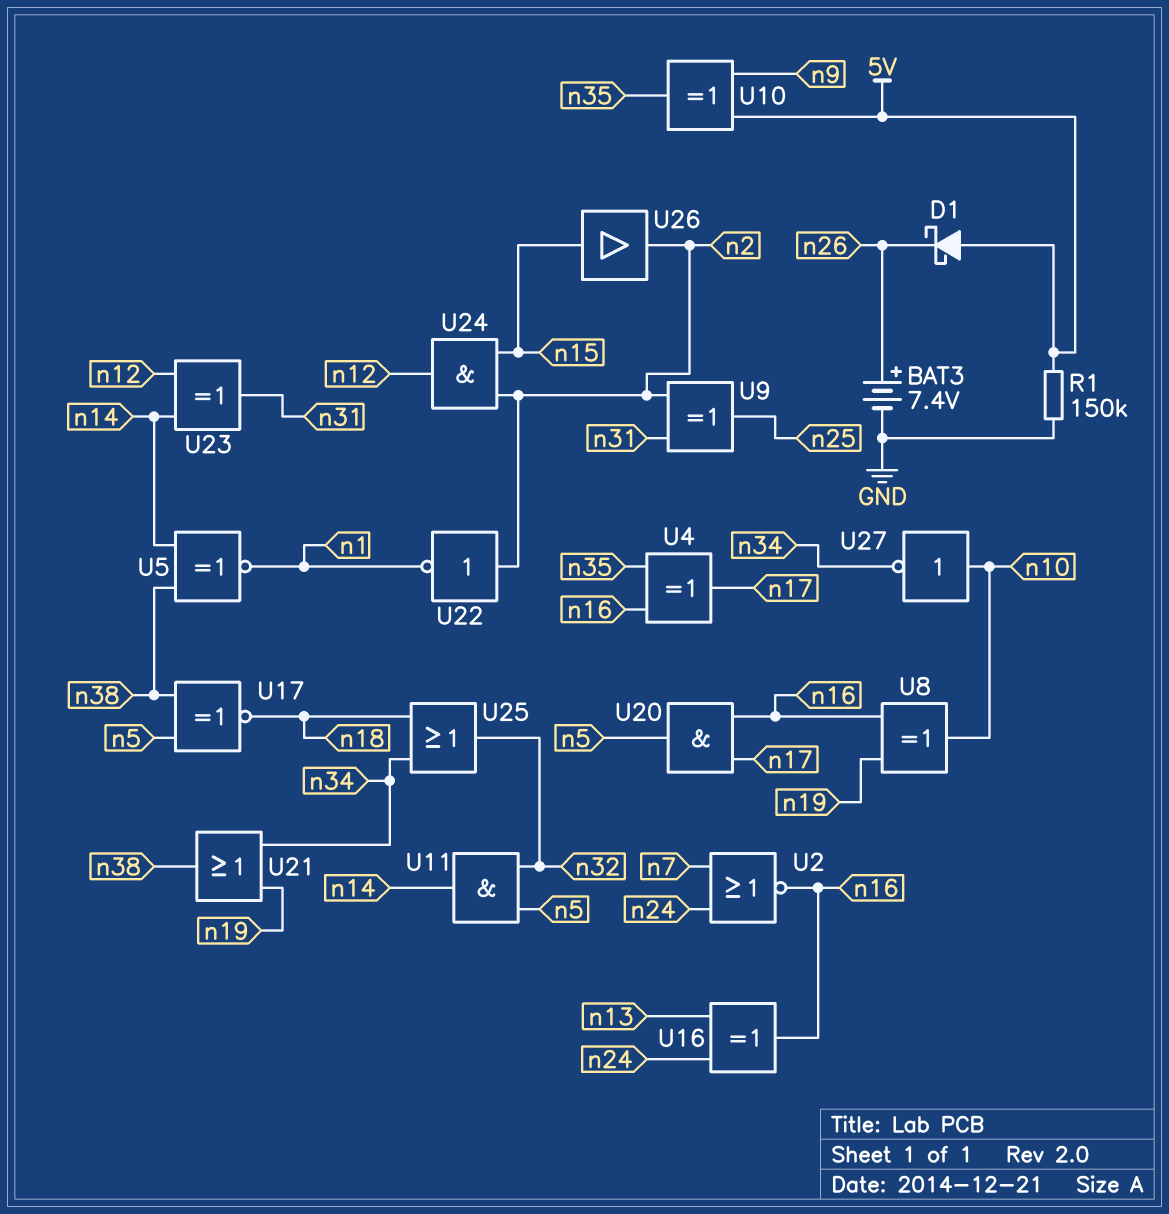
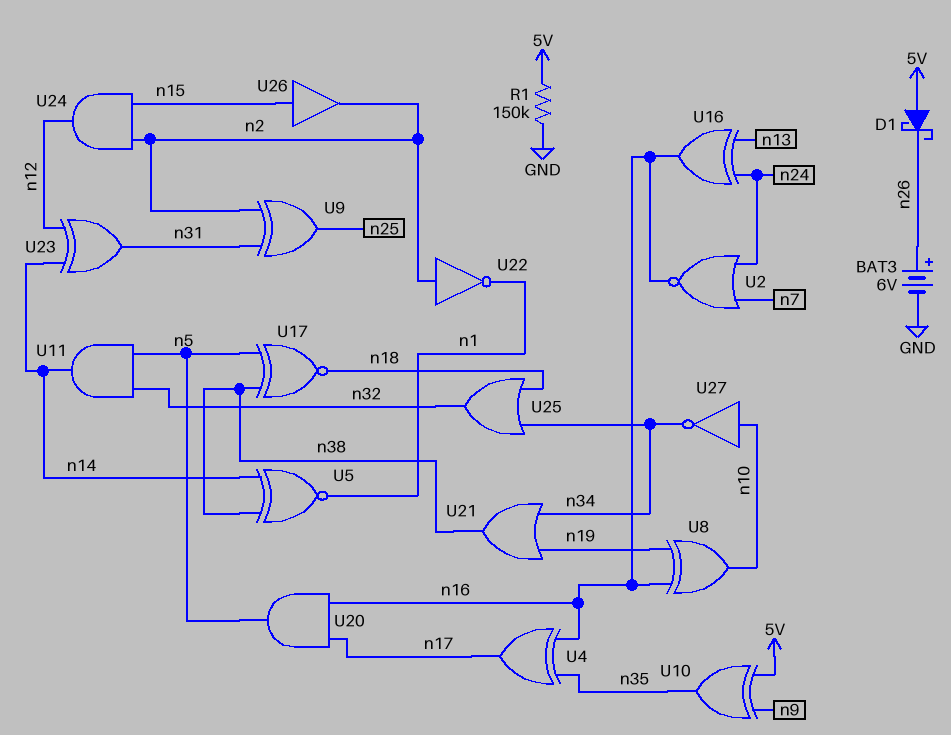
BAT3: 7.4V (plus n26, minus GND) -> 6V (plus n26, minus GND)

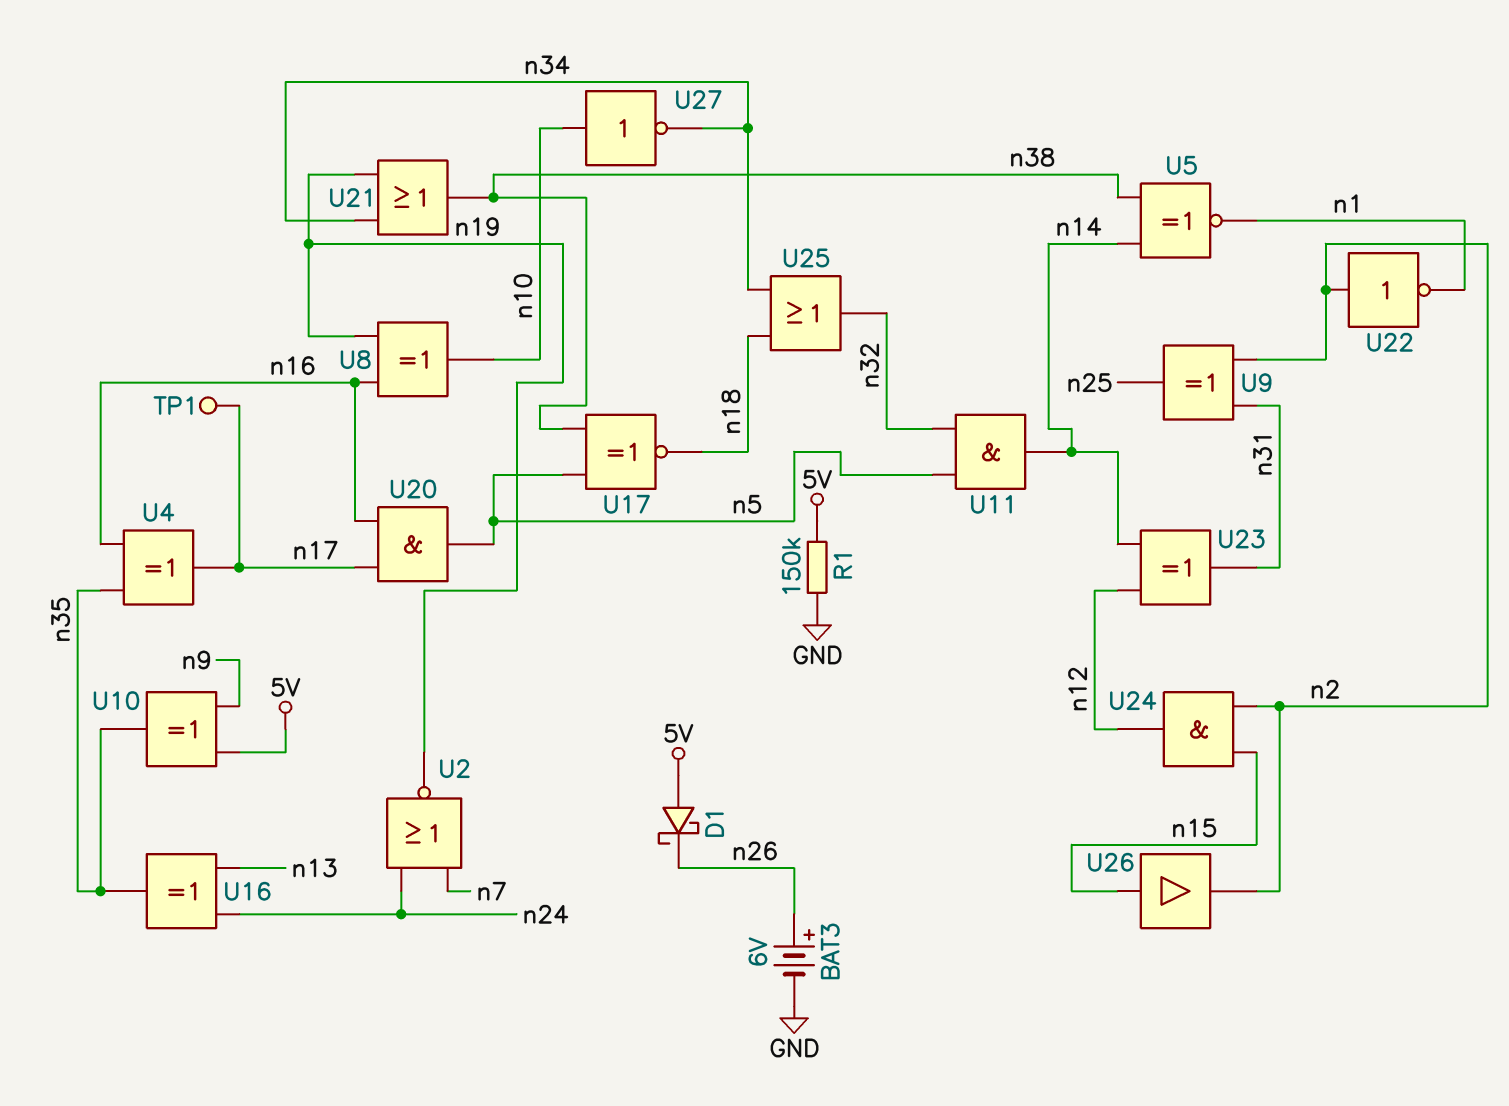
TP1: none -> test point (n17)
U2: NOR (in n7, in n24, out n16) -> NOR (in n7, in n24, out n19)
U16: XOR (in n13, in n24, out n16) -> XOR (in n13, in n24, out n35)

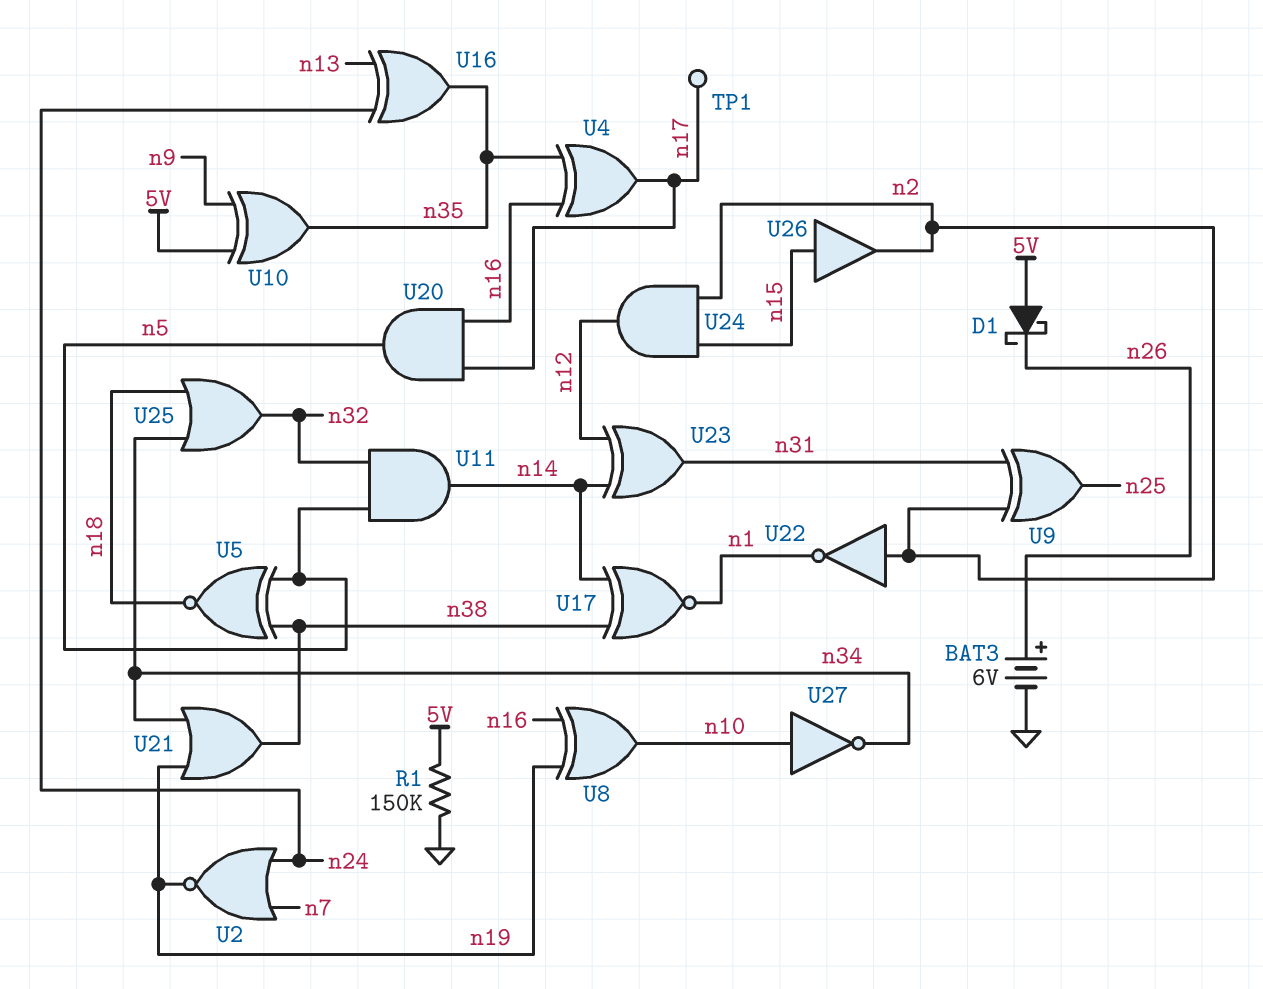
U5: XNOR (in n14, in n38, out n1) -> XNOR (in n5, in n38, out n18)
U17: XNOR (in n5, in n38, out n18) -> XNOR (in n14, in n38, out n1)

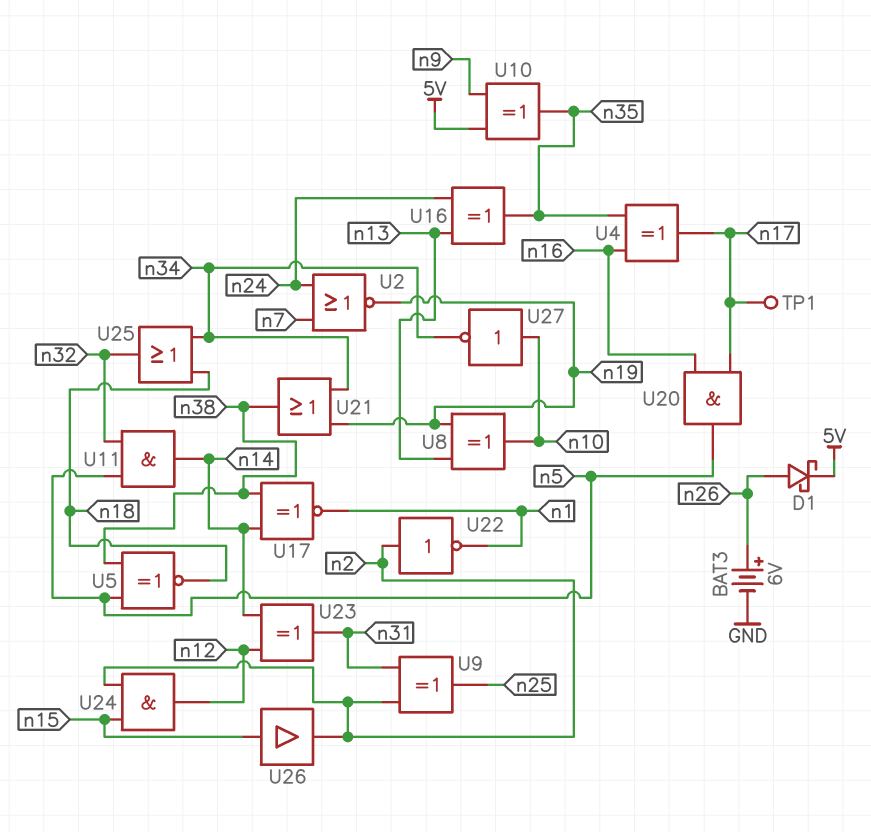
D1: schottky (A 5V, K n26) -> schottky (A n26, K 5V)
R1: 150k (5V, GND) -> none
U8: XOR (in n16, in n19, out n10) -> XOR (in n13, in n19, out n10)

